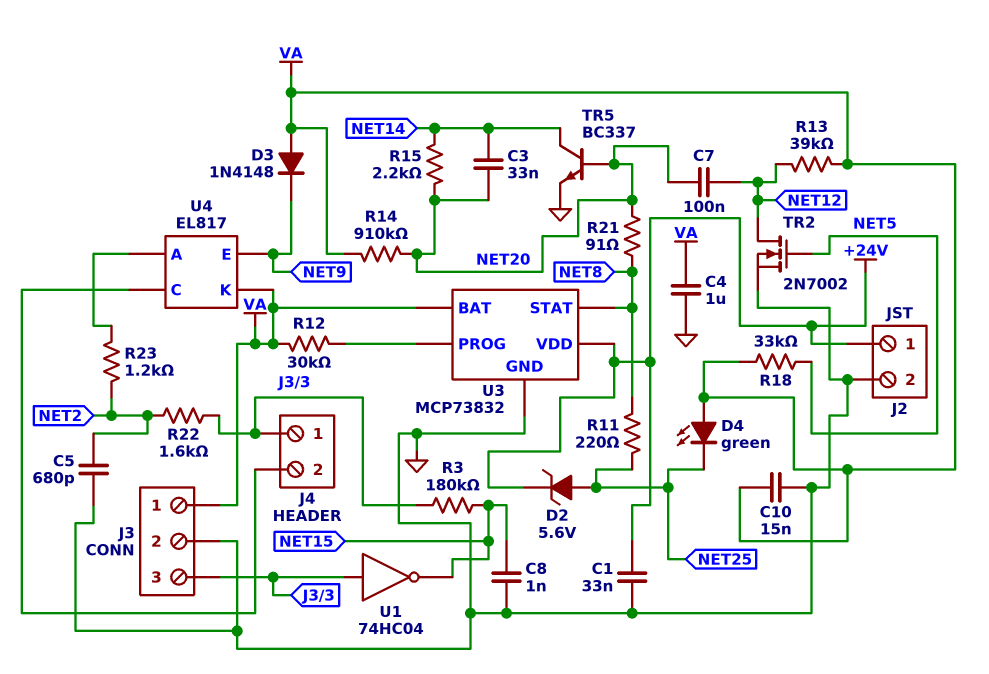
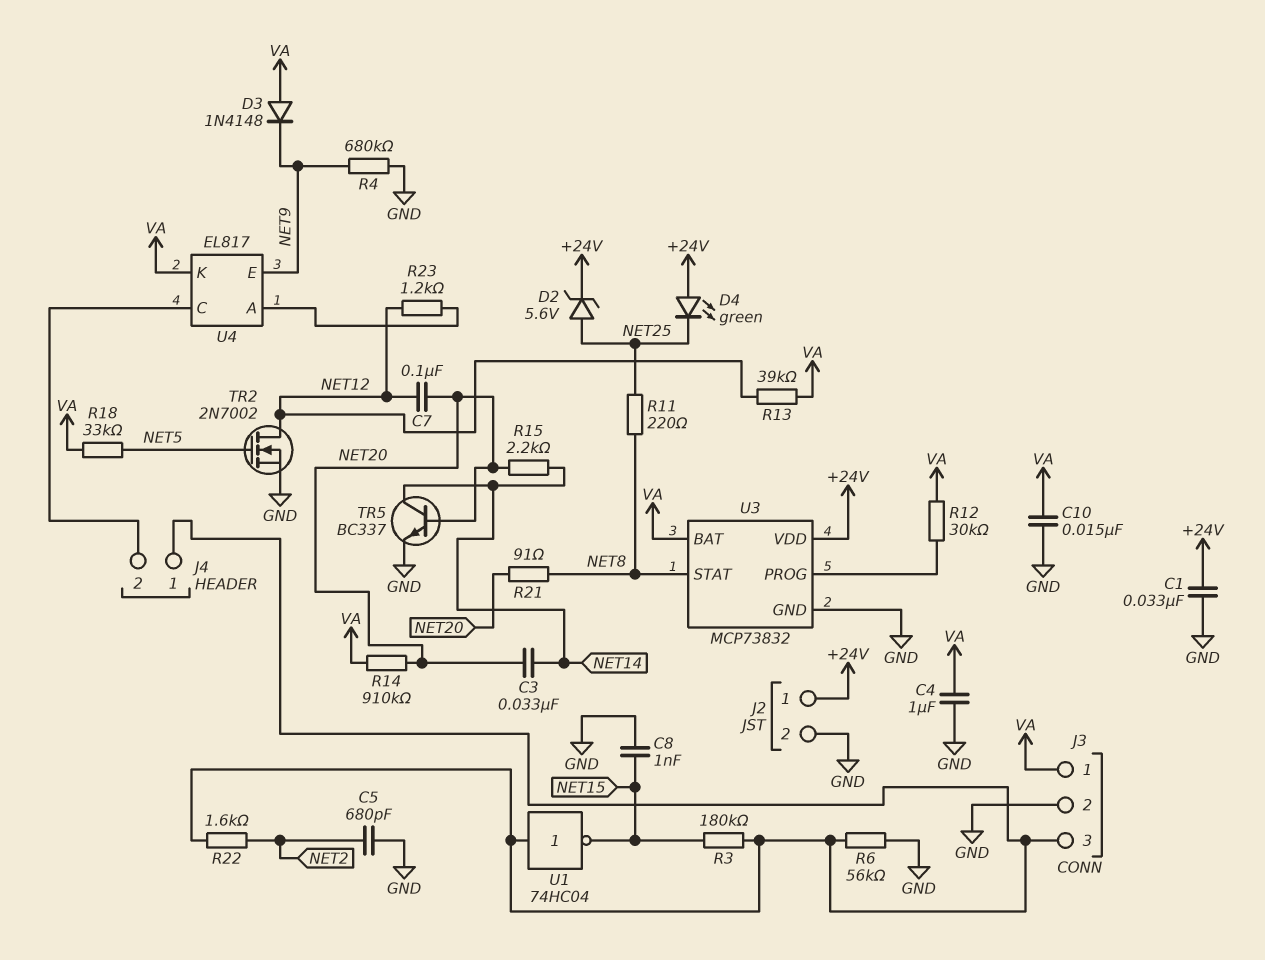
D4: LED green (A VA, K NET25) -> LED green (A +24V, K NET25)
R4: none -> 680k (GND, NET9)
R6: none -> 56k (GND, J3/3)
R23: 1.2k (NET2, U4/A) -> 1.2k (NET12, U4/A)

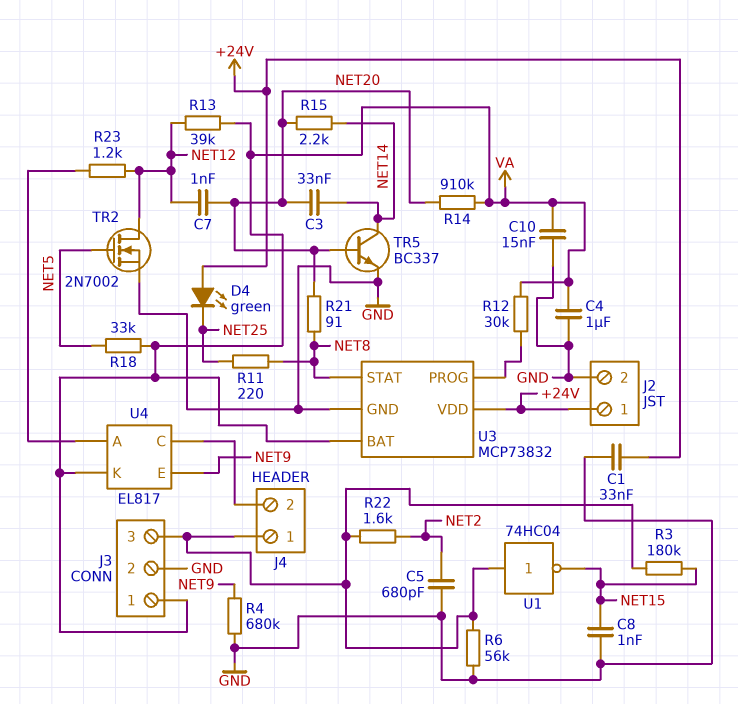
C7: 100nF (NET12, NET20) -> 1nF (NET12, NET20)
D2: zener 5.6V (A NET25, K +24V) -> none
D3: diode 1N4148 (A VA, K NET9) -> none

